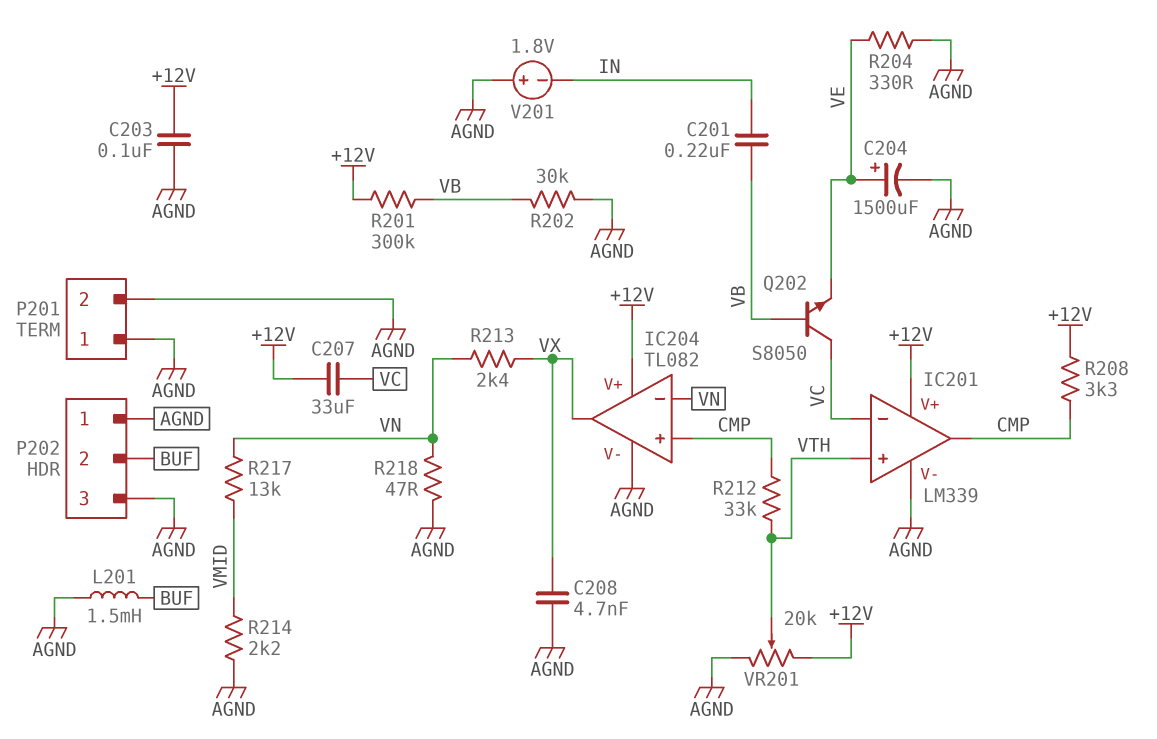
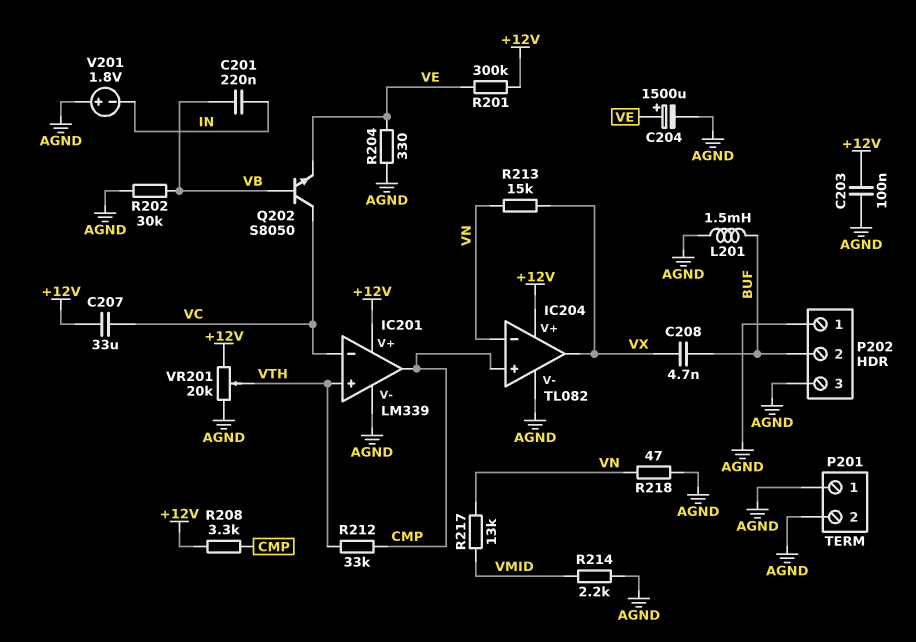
C208: 4.7nF (AGND, VX) -> 4.7nF (BUF, VX)
R201: 300k (+12V, VB) -> 300k (+12V, VE)
R213: 2.4k (VN, VX) -> 15k (VN, VX)

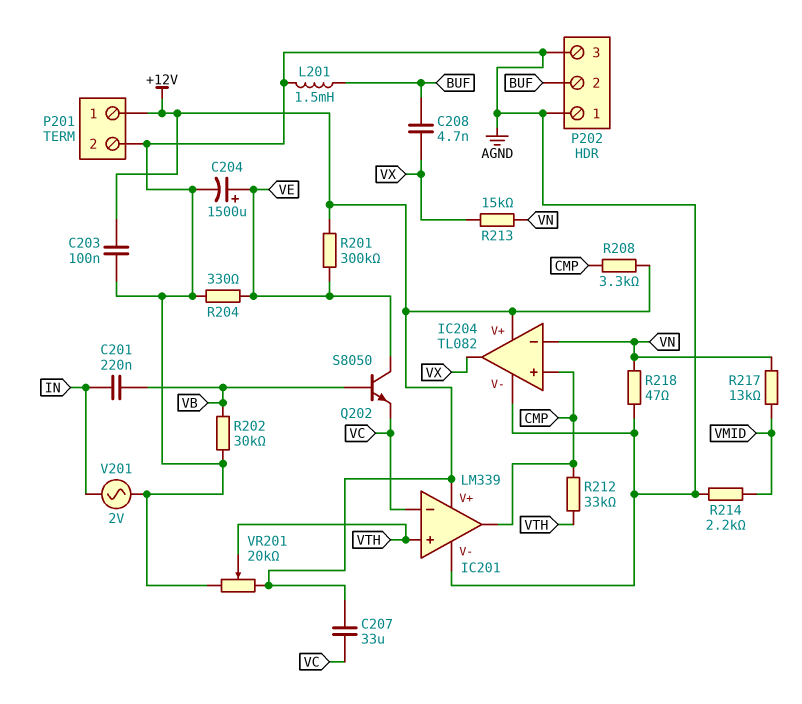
P201 pin 1: AGND -> +12V
Q202: NPN S8050 (B VB, C VC, E VE) -> NPN S8050 (B VB, C VE, E VC)
V201: 1.8V (plus AGND, minus IN) -> AC 2V (AGND, IN)

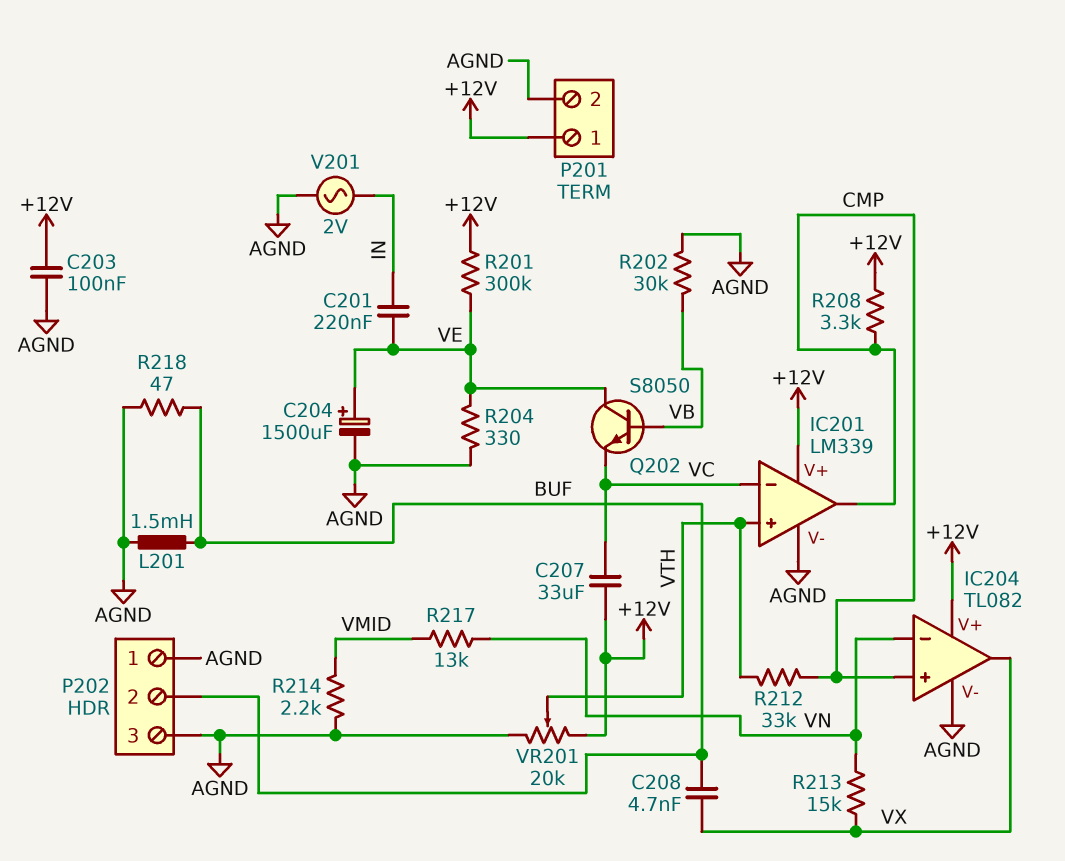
C201: 220nF (IN, VB) -> 220nF (IN, VE)
R218: 47 (AGND, VN) -> 47 (AGND, BUF)

